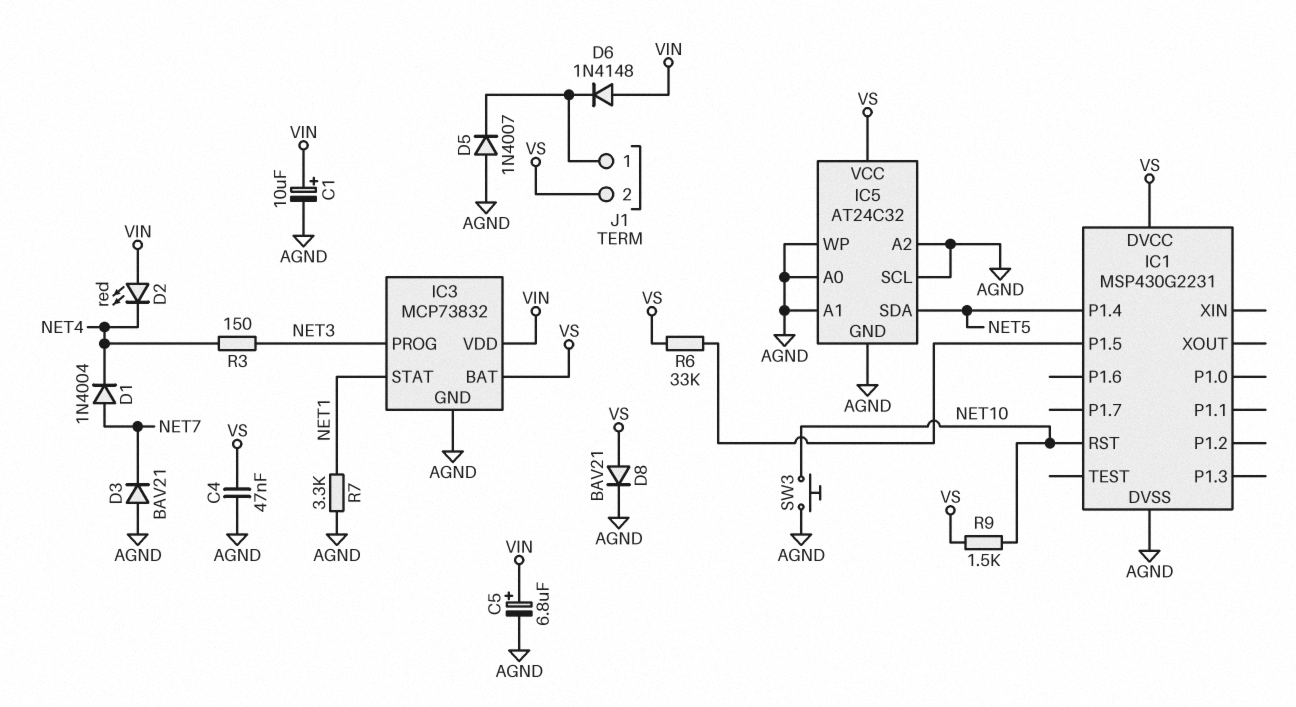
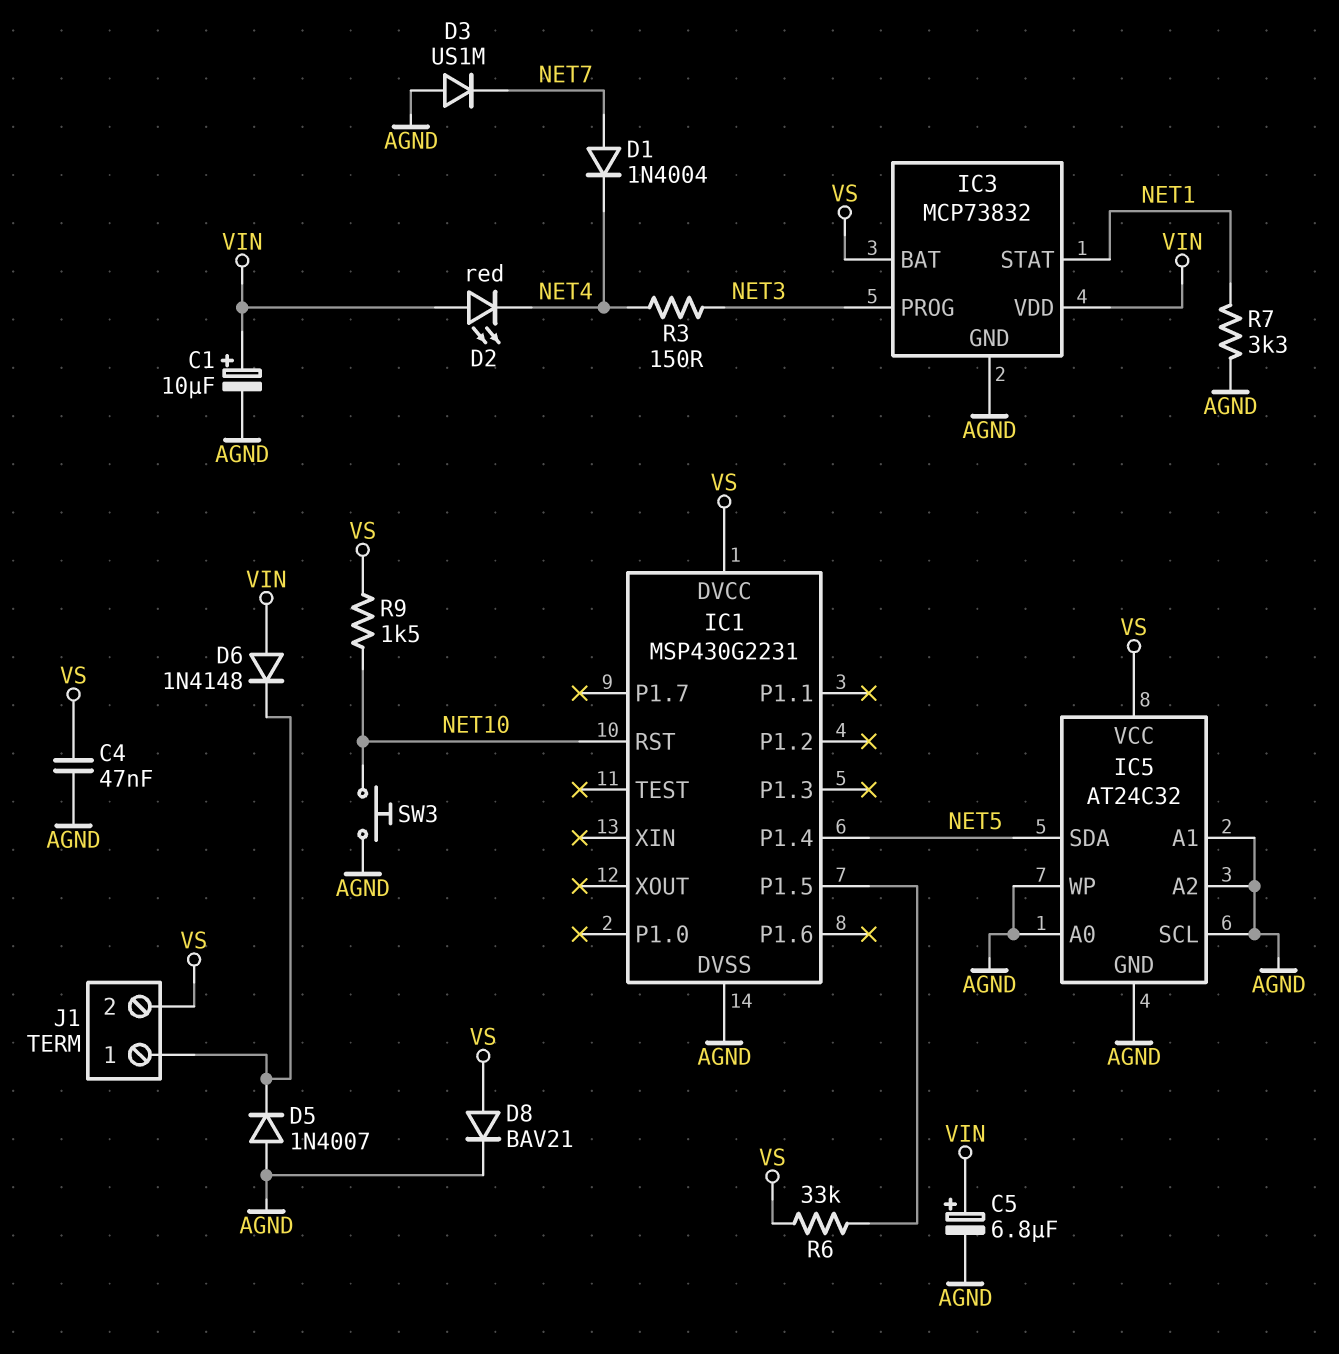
D3: diode BAV21 (A AGND, K NET7) -> diode US1M (A AGND, K NET7)

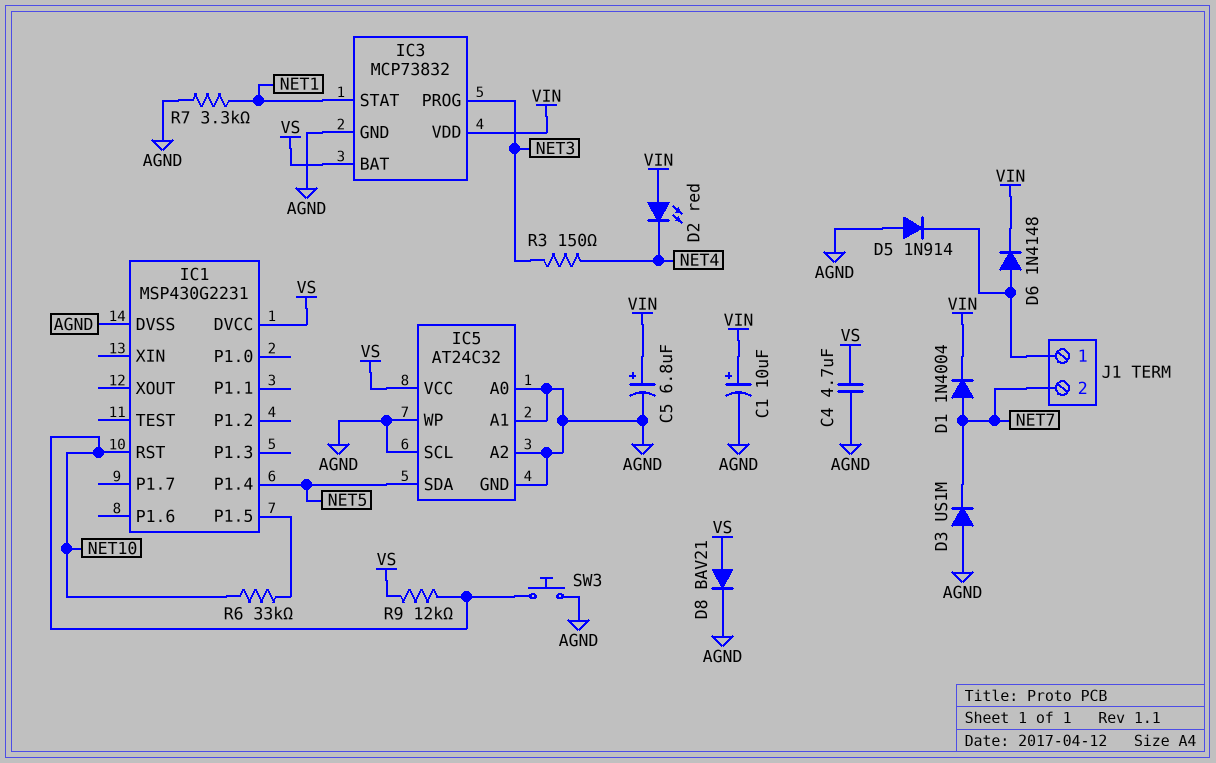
C4: 47nF (AGND, VS) -> 4.7uF (AGND, VS)
D1: diode 1N4004 (A NET7, K NET4) -> diode 1N4004 (A NET7, K VIN)
D5: diode 1N4007 (A AGND, K J1/1) -> diode 1N914 (A AGND, K J1/1)
D6: diode 1N4148 (A VIN, K J1/1) -> diode 1N4148 (A J1/1, K VIN)
J1 pin 2: VS -> NET7
R6: 33k (IC1/P1.5, VS) -> 33k (IC1/P1.5, NET10)
R9: 1.5k (NET10, VS) -> 12k (NET10, VS)

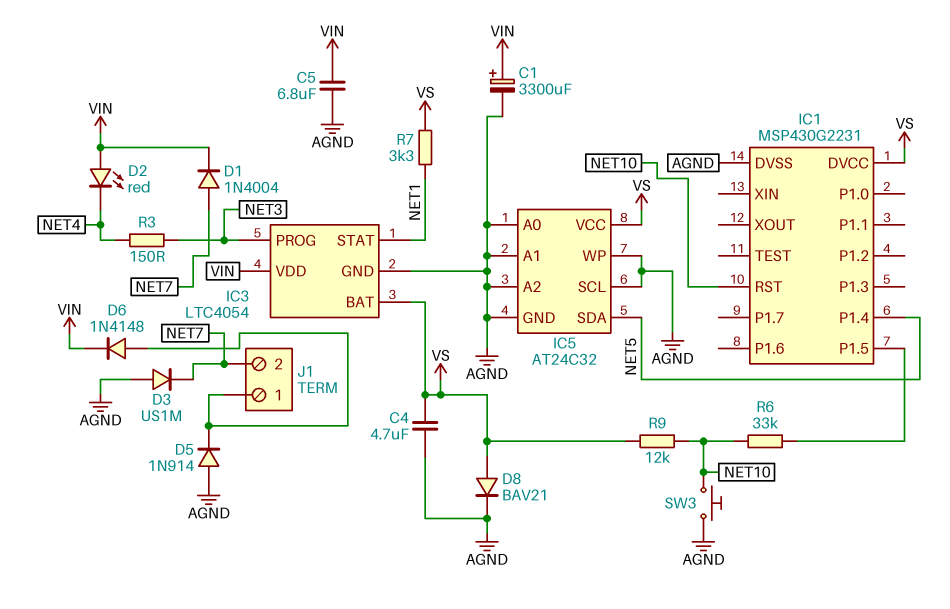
C1: 10uF (plus VIN, minus AGND) -> 3300uF (plus VIN, minus AGND)
C5: 6.8uF (plus VIN, minus AGND) -> 6.8uF (AGND, VIN)
IC3: MCP73832 -> LTC4054
R7: 3.3k (AGND, NET1) -> 3.3k (NET1, VS)

